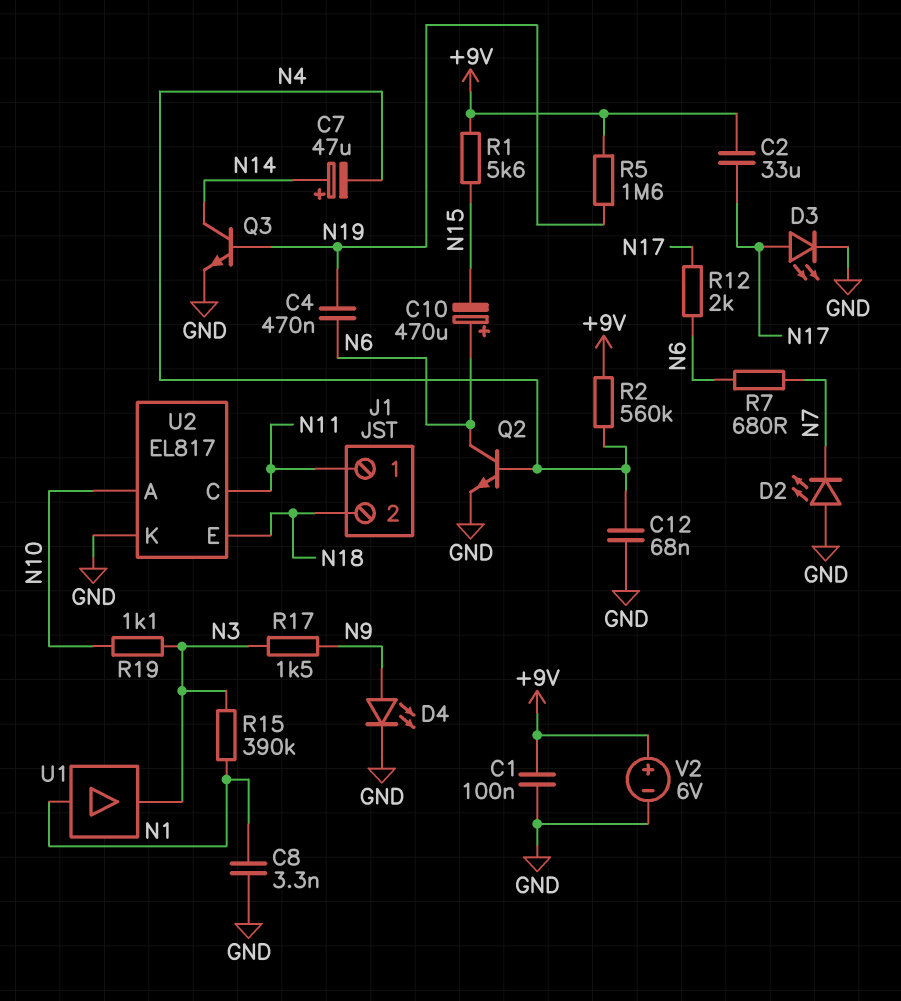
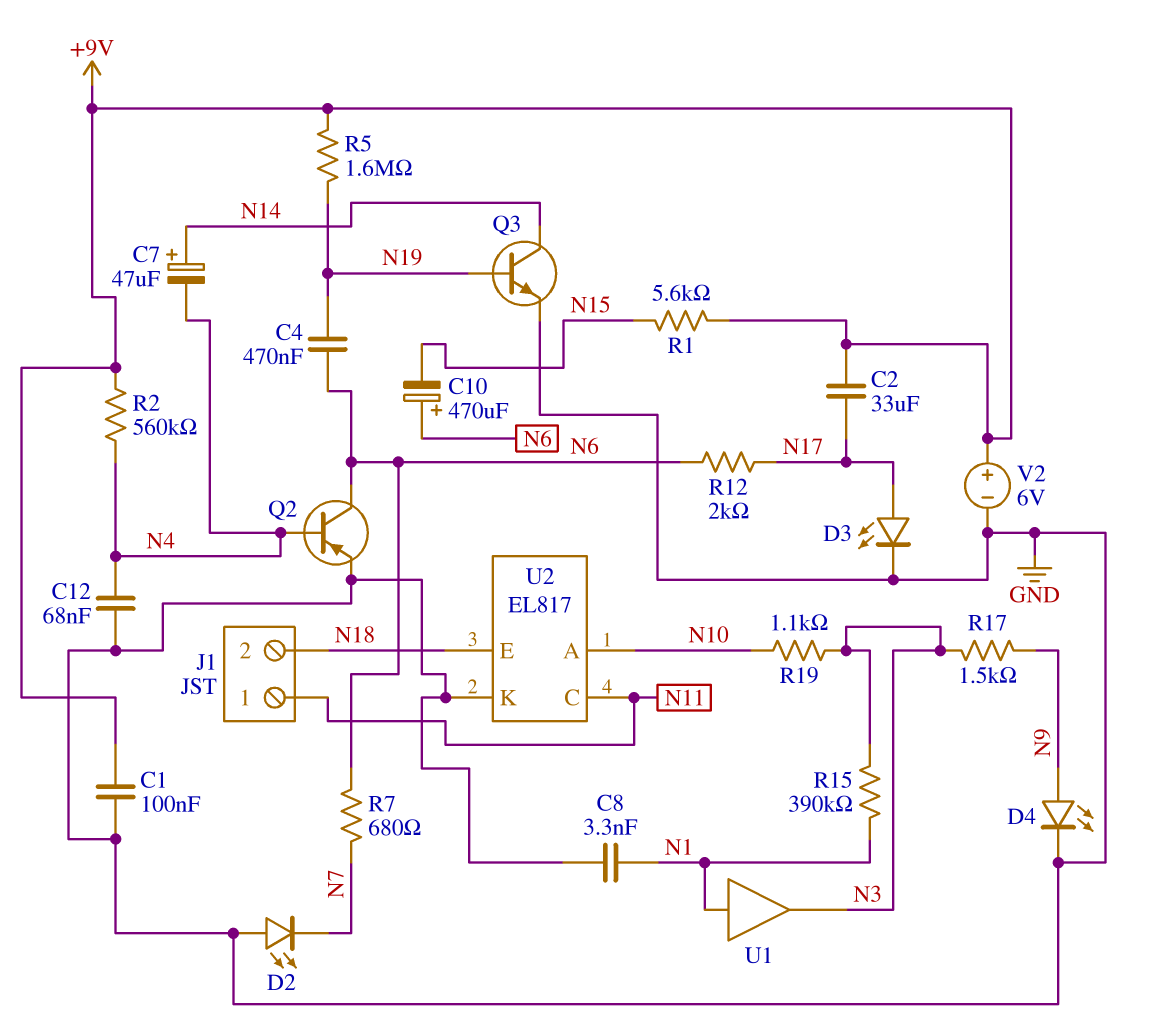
Q2: NPN (B N4, C N6, E GND) -> PNP (B N4, C N6, E GND)

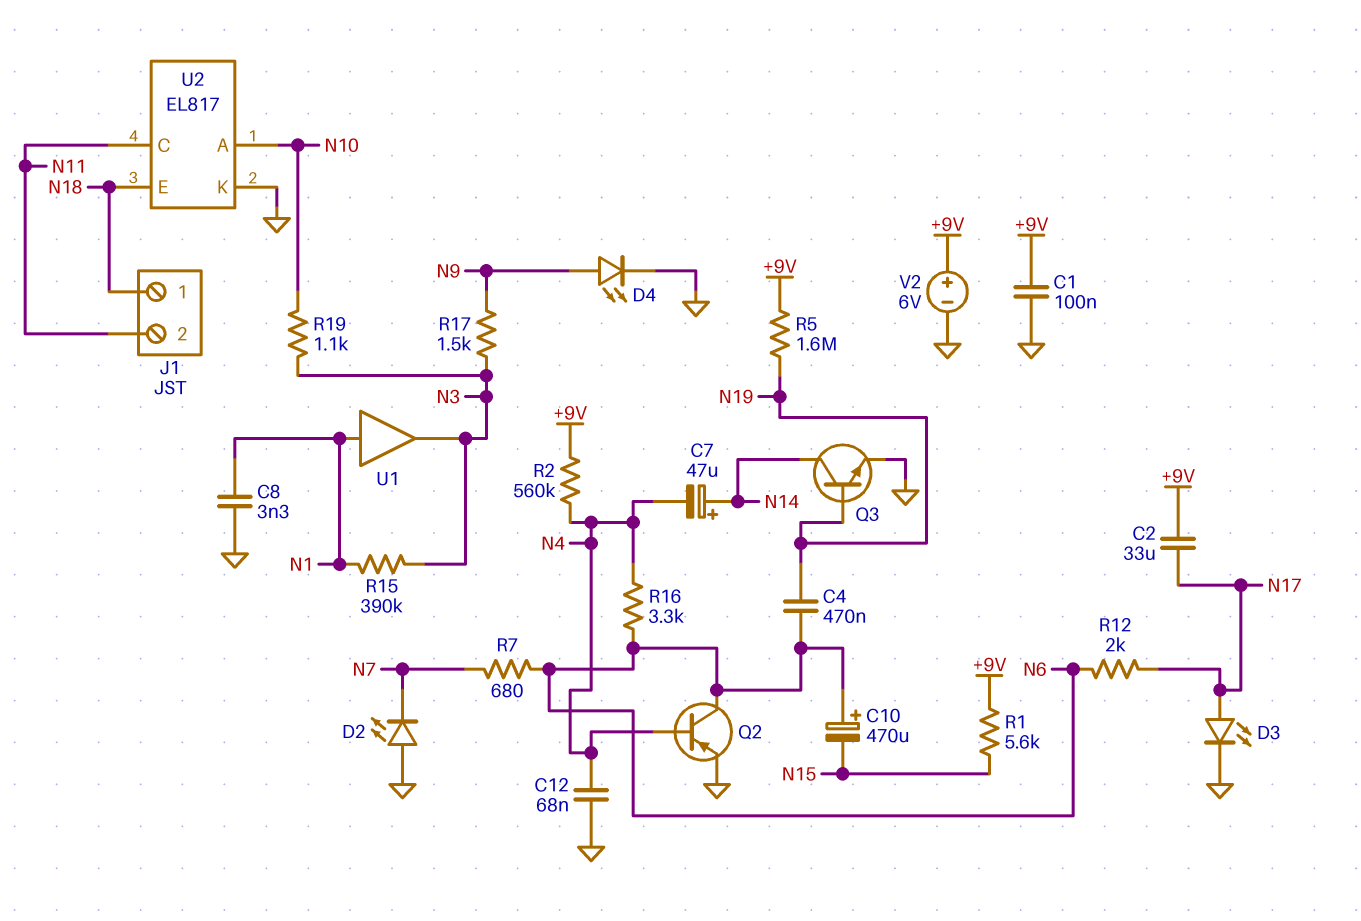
J1 pin 1: N11 -> N18
J1 pin 2: N18 -> N11
R16: none -> 3.3k (N4, N6)

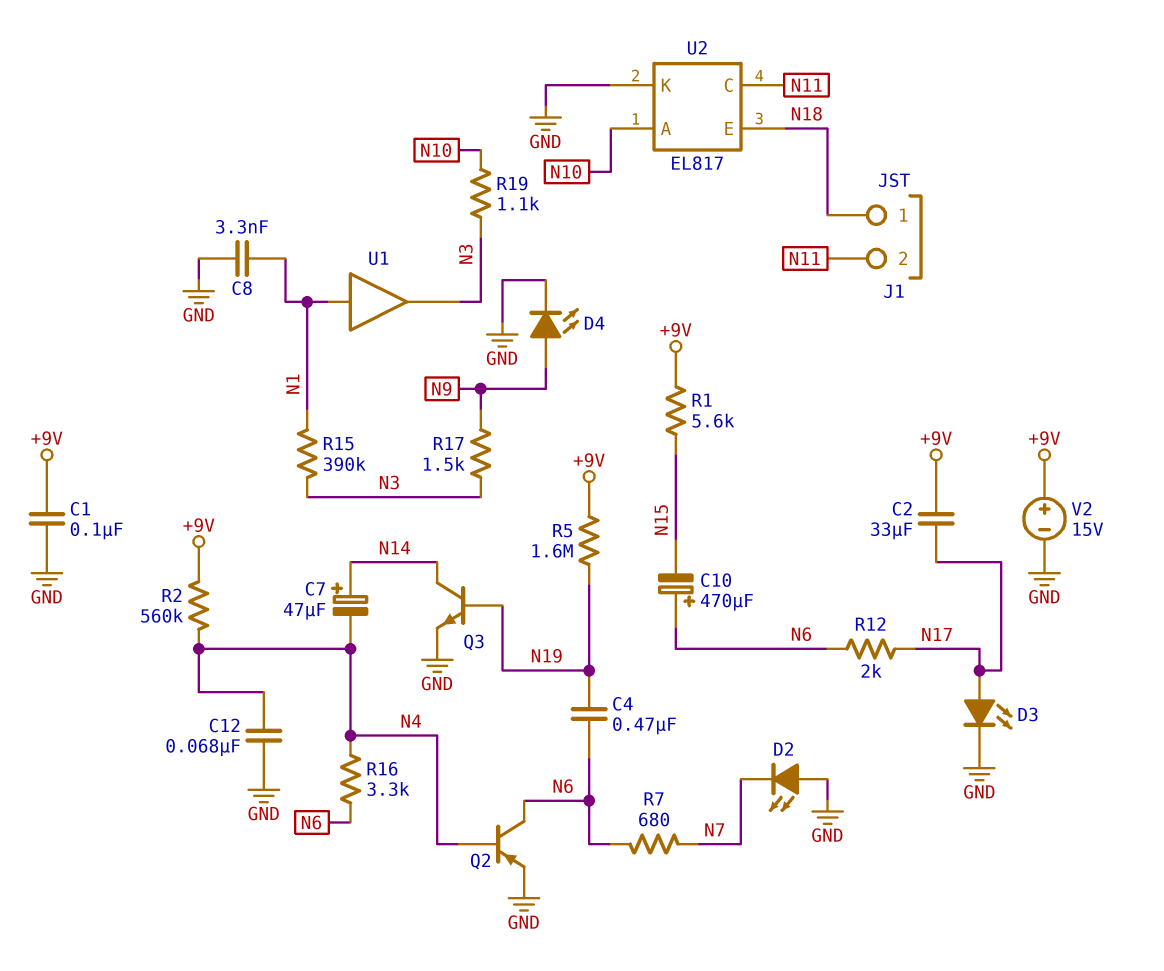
V2: 6V (plus +9V, minus GND) -> 15V (plus +9V, minus GND)

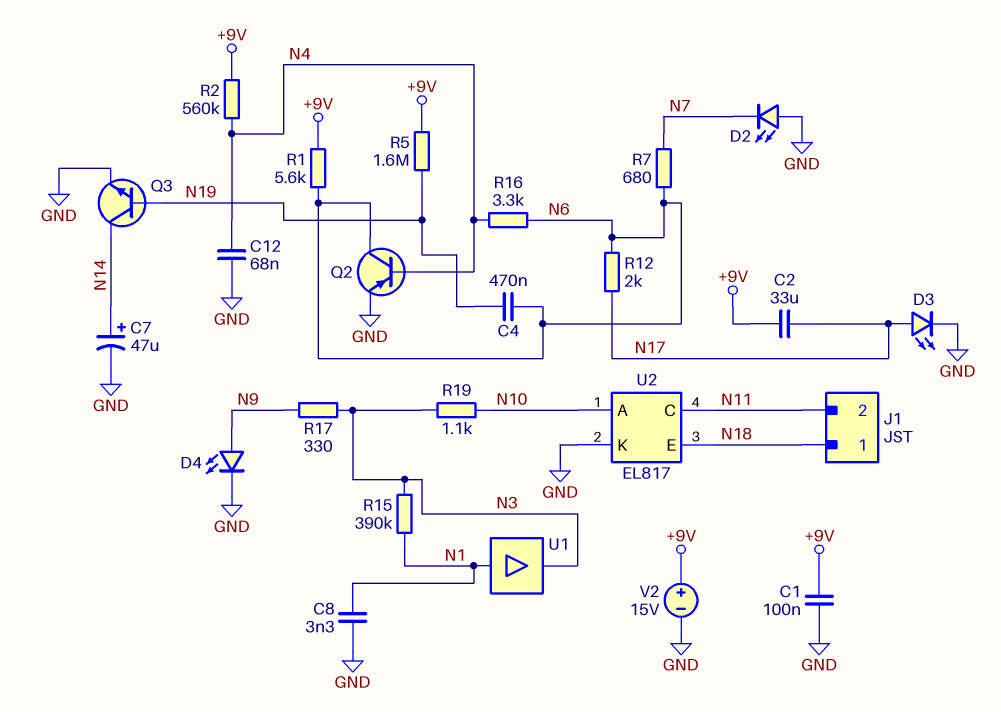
C7: 47uF (plus N14, minus N4) -> 47uF (plus N14, minus GND)
C10: 470uF (plus N6, minus N15) -> none
R1: 5.6k (+9V, N15) -> 5.6k (+9V, N6)
R17: 1.5k (N3, N9) -> 330 (N3, N9)

